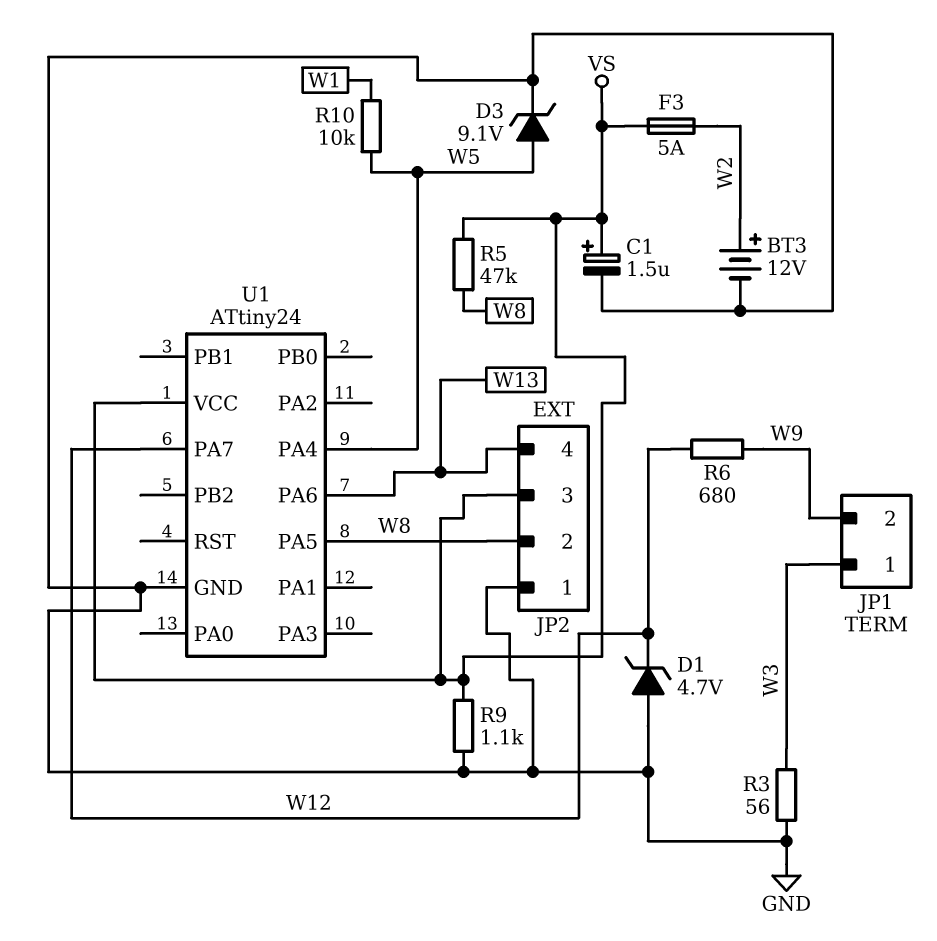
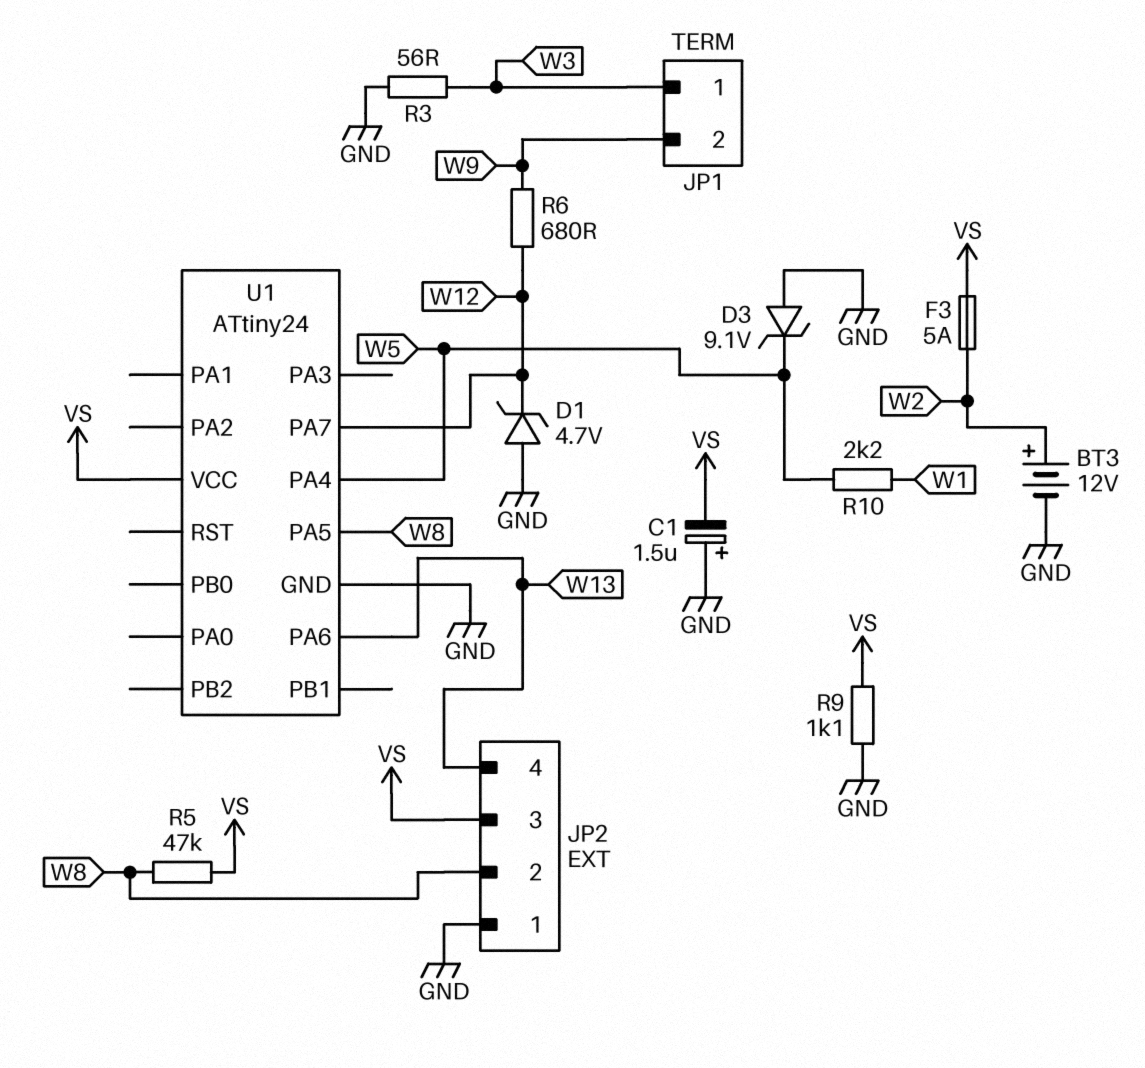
C1: 1.5uF (plus VS, minus GND) -> 1.5uF (plus GND, minus VS)
D3: zener 9.1V (A W5, K GND) -> zener 9.1V (A GND, K W5)
R10: 10k (W1, W5) -> 2.2k (W1, W5)

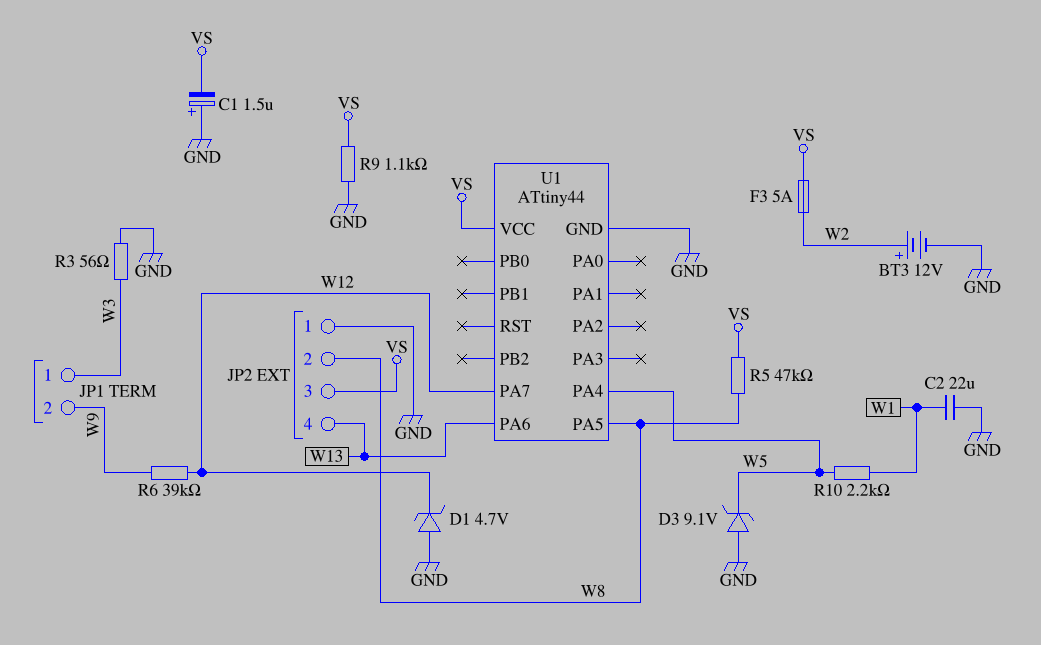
C2: none -> 22uF (GND, W1)
R6: 680 (W9, W12) -> 39k (W9, W12)
U1: ATtiny24 -> ATtiny44

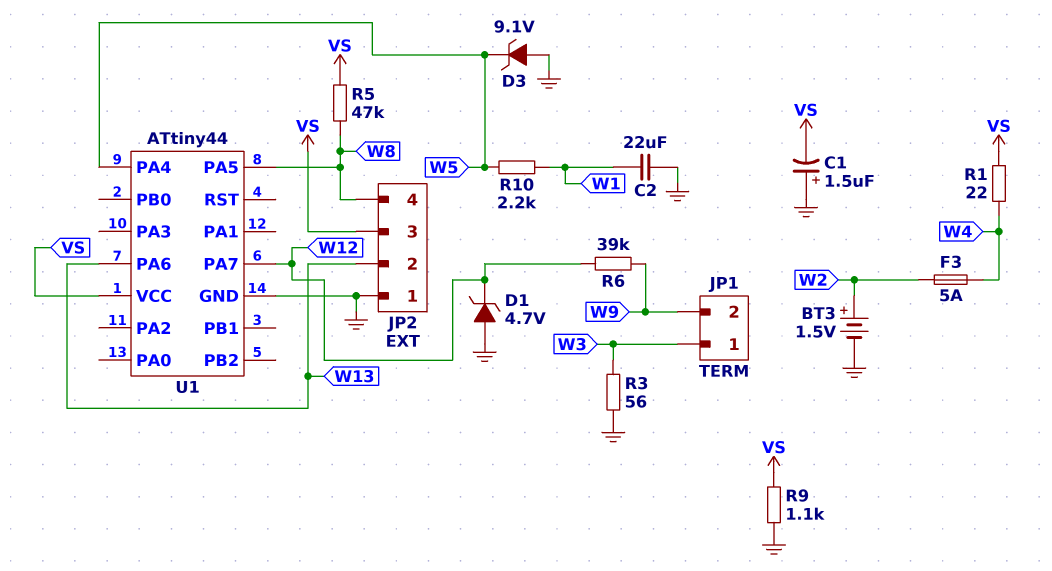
BT3: 12V (plus W2, minus GND) -> 1.5V (plus W2, minus GND)
F3: 5A (VS, W2) -> 5A (W2, W4)
JP2 pin 2: W8 -> W13
JP2 pin 4: W13 -> W8
R1: none -> 22 (VS, W4)

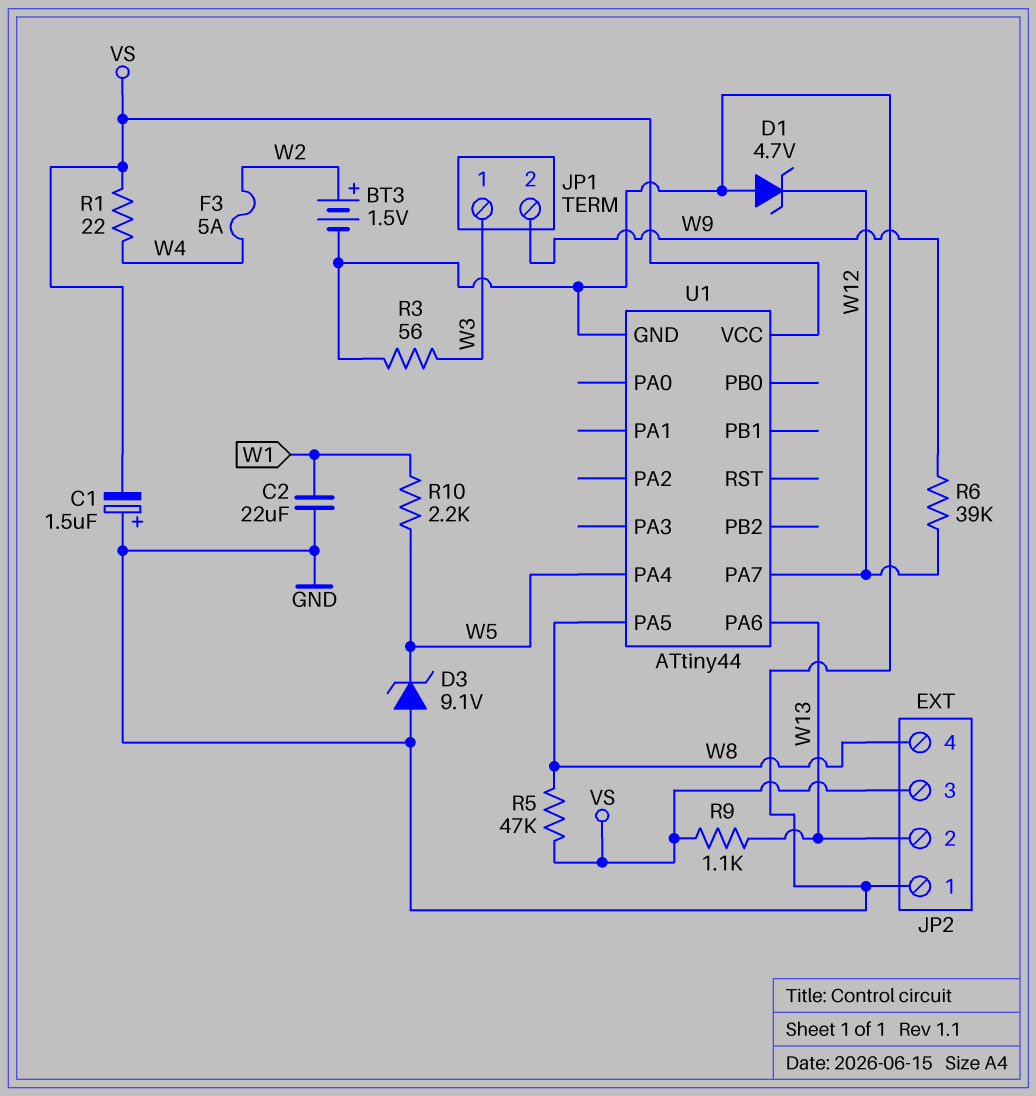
R9: 1.1k (GND, VS) -> 1.1k (VS, W13)

